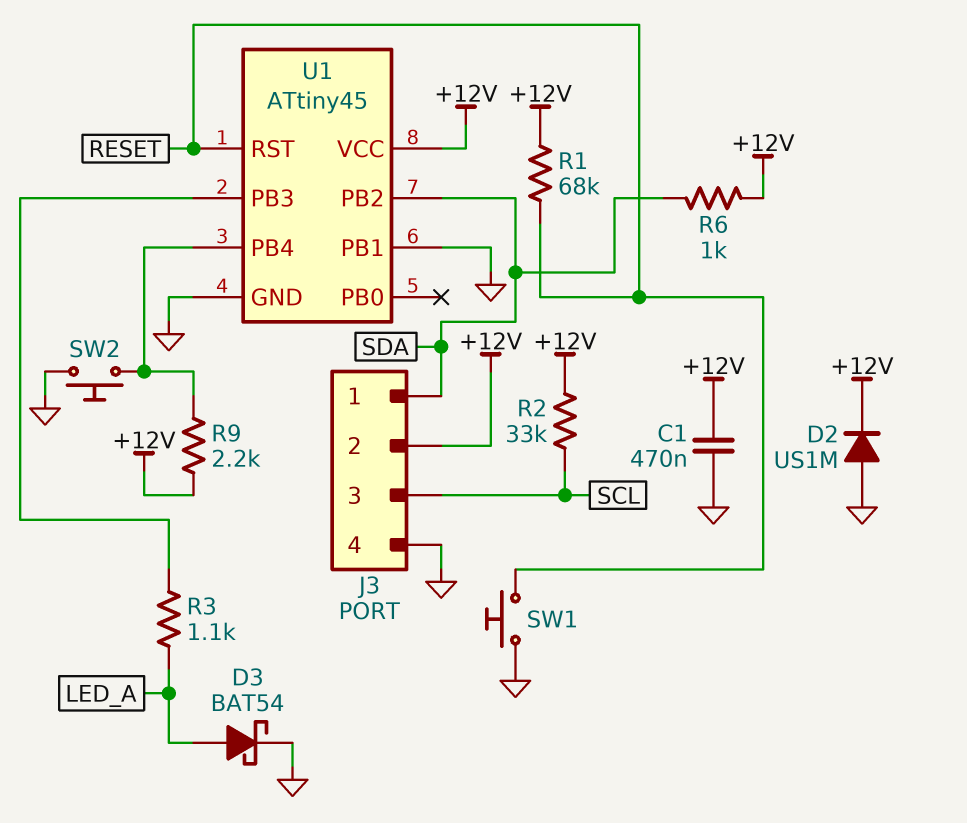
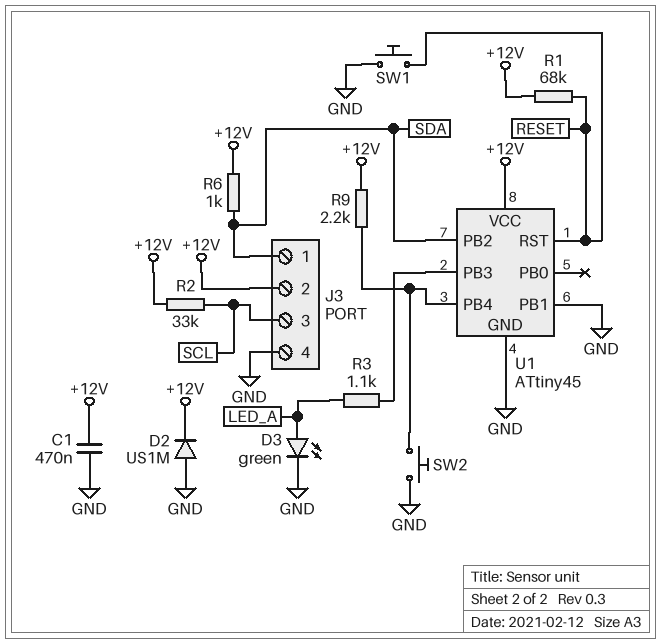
D3: schottky BAT54 (A LED_A, K GND) -> LED green (A LED_A, K GND)

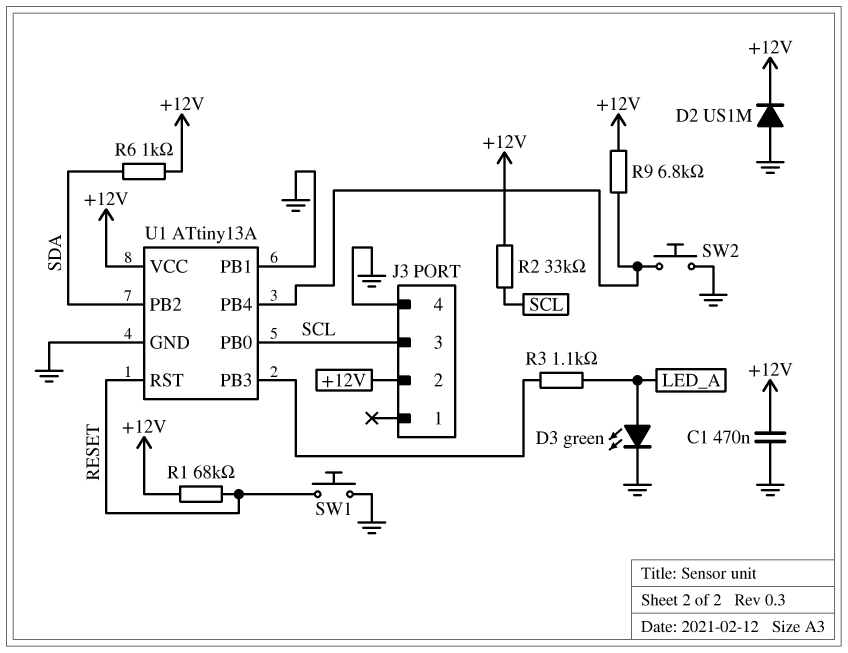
J3 pin 1: SDA -> none
R9: 2.2k (+12V, U1/PB4) -> 6.8k (+12V, U1/PB4)
U1: ATtiny45 -> ATtiny13A
U1 pin PB0: none -> SCL

